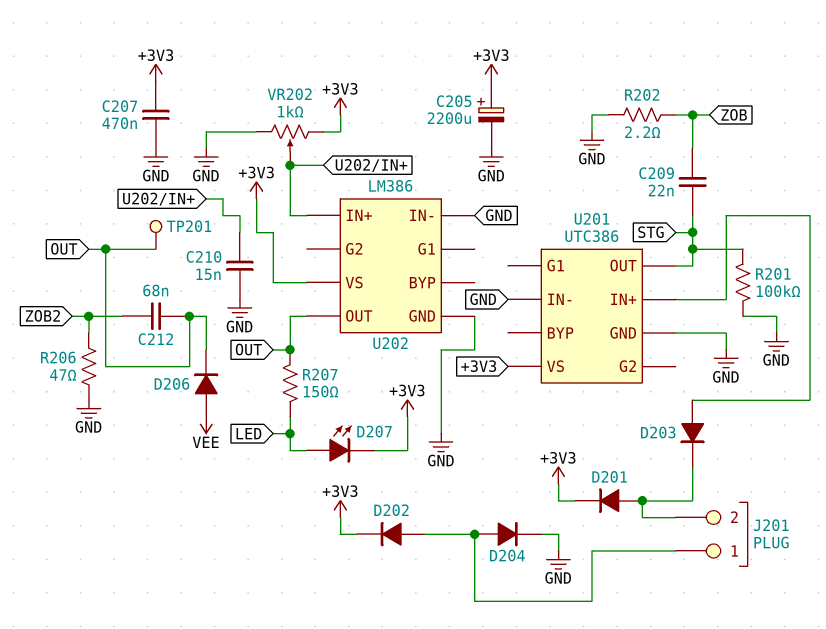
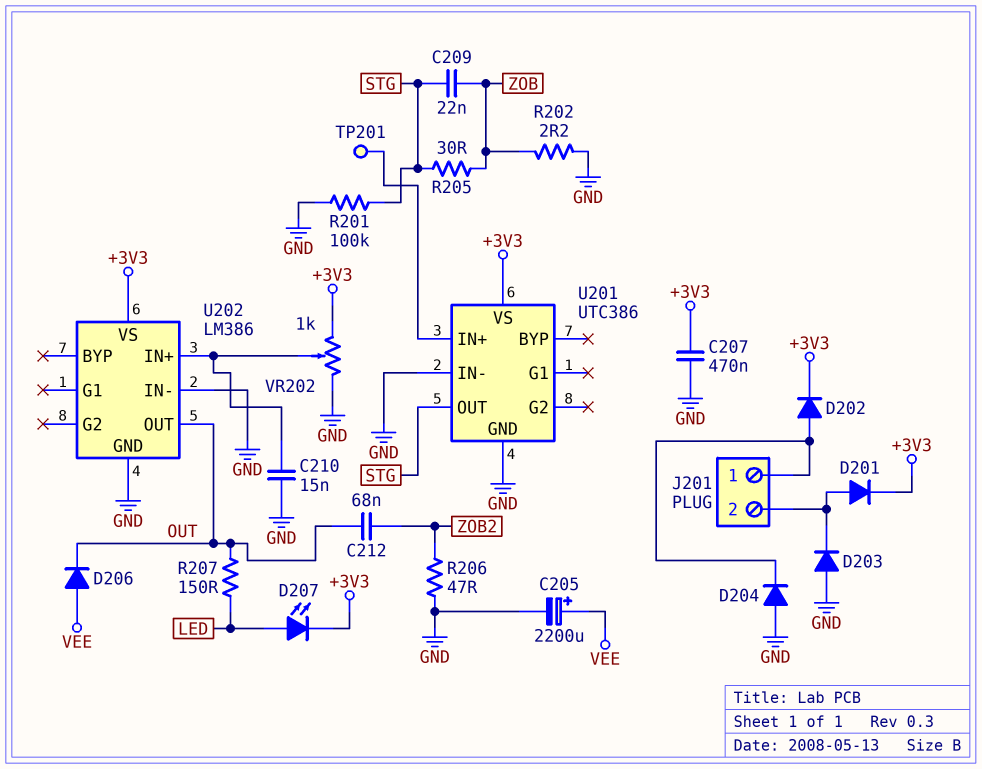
C205: 2200uF (plus +3V3, minus GND) -> 2200uF (plus VEE, minus GND)
D203: diode (A U201/IN+, K J201/2) -> diode (A GND, K J201/2)
D204: diode (A J201/1, K GND) -> diode (A GND, K J201/1)
R205: none -> 30 (STG, ZOB)
TP201: test point (OUT) -> test point (U201/IN+)

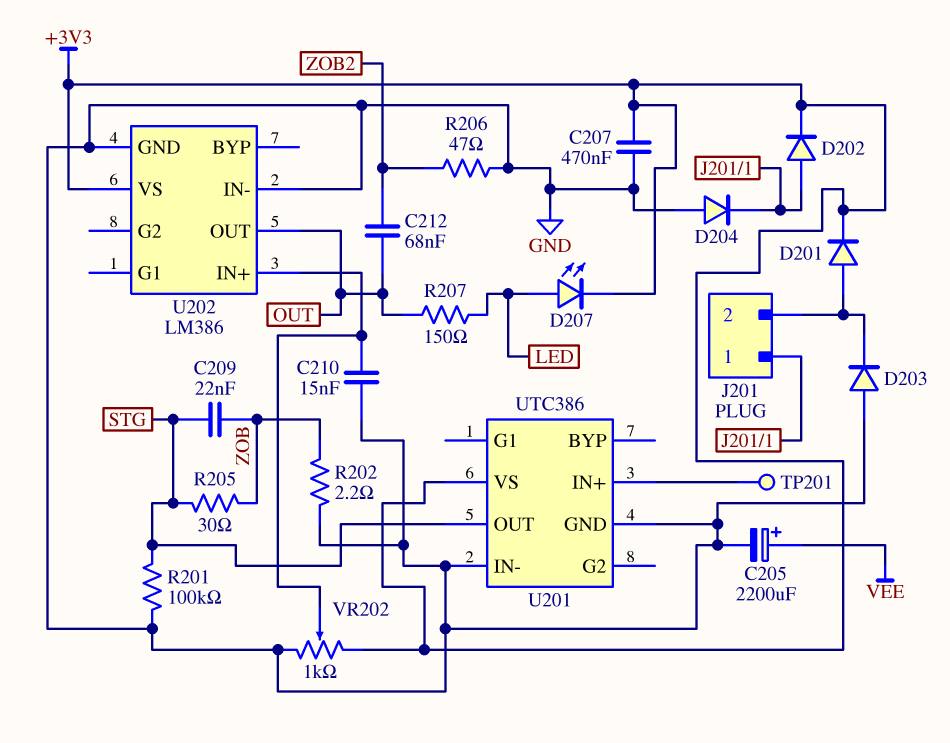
D206: diode (A VEE, K OUT) -> none

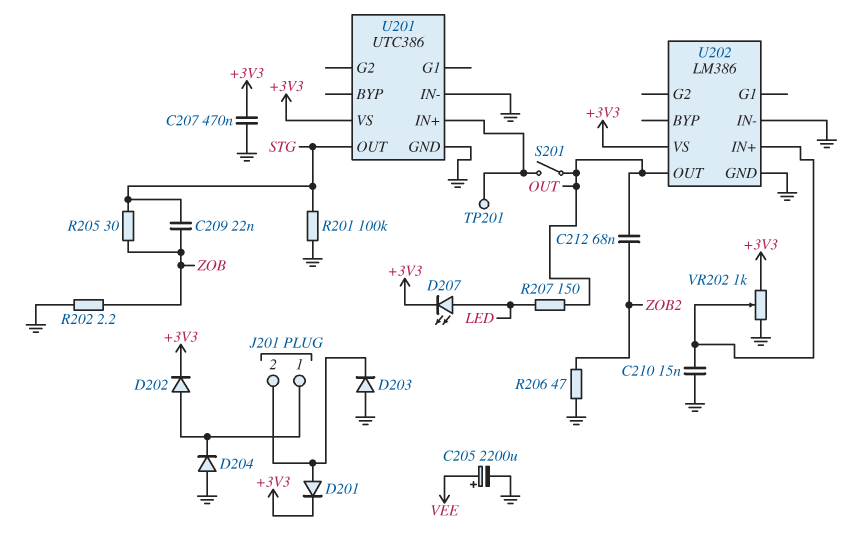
S201: none -> switch (OUT, U201/IN+)

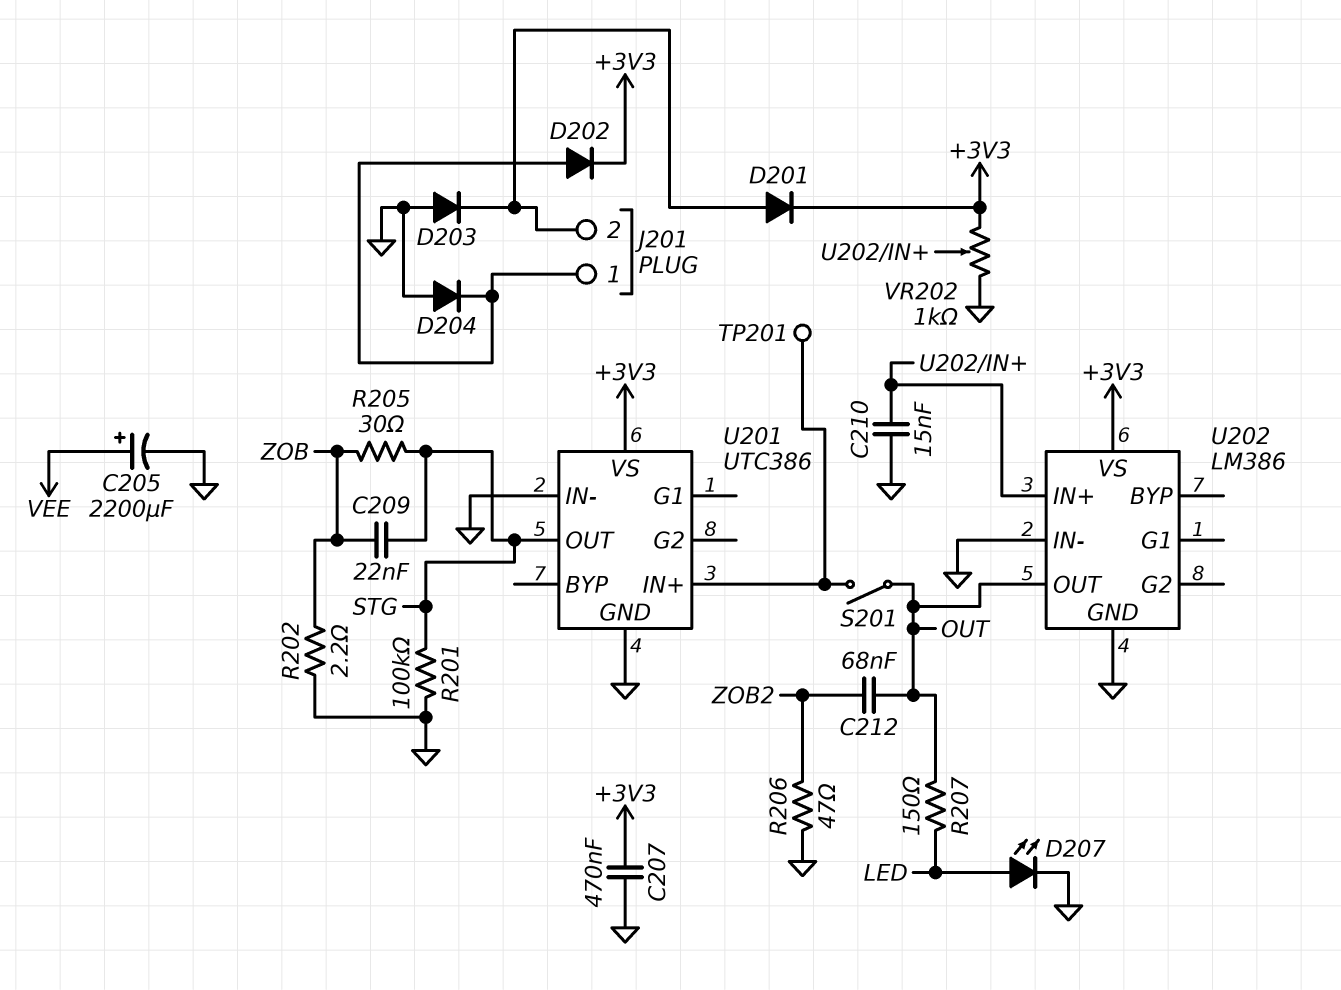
D207: LED (A LED, K +3V3) -> LED (A LED, K GND)

